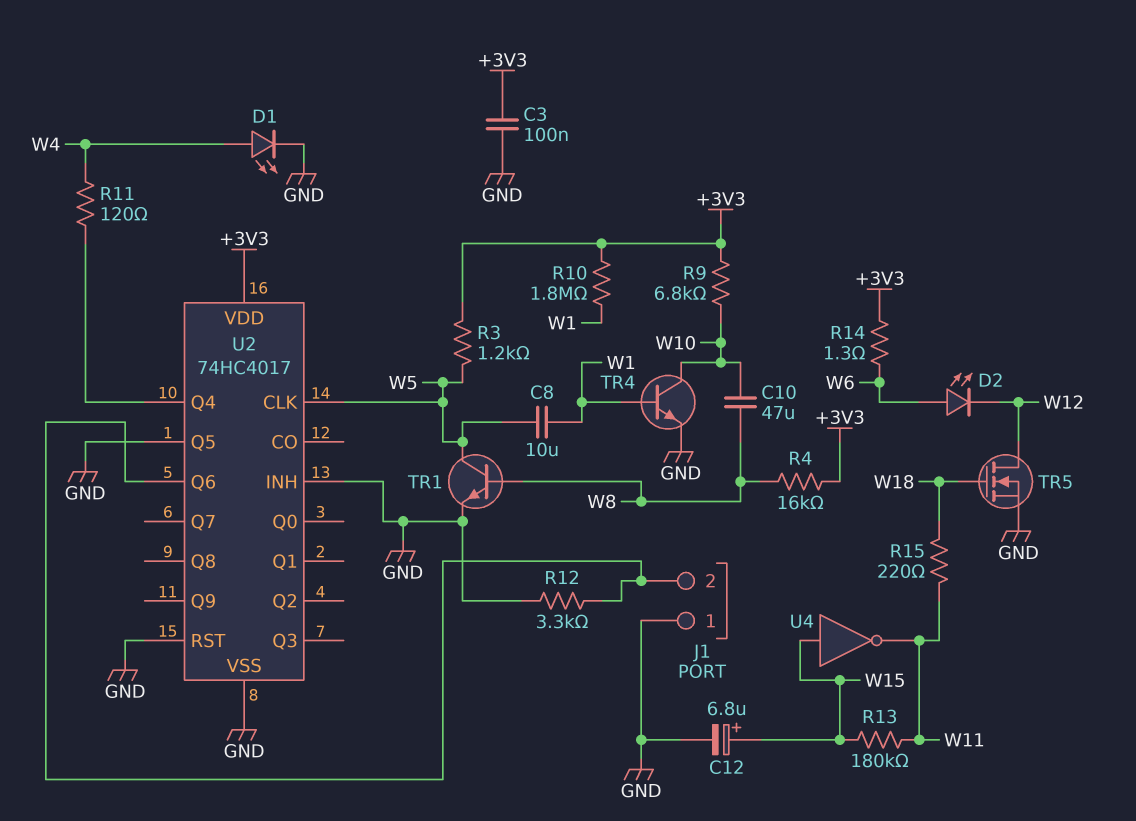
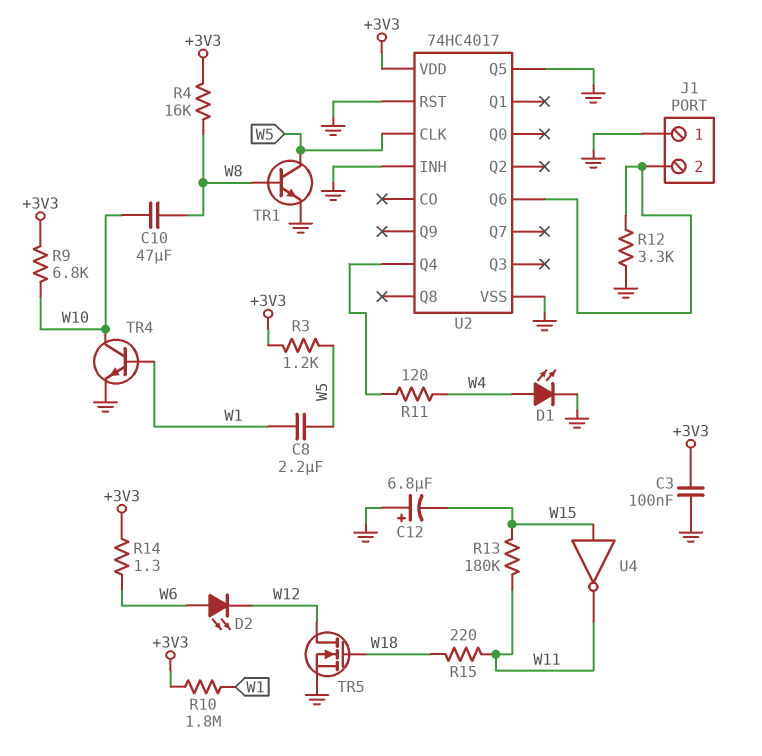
C8: 10uF (W1, W5) -> 2.2uF (W1, W5)
C12: 6.8uF (plus W15, minus GND) -> 6.8uF (plus GND, minus W15)

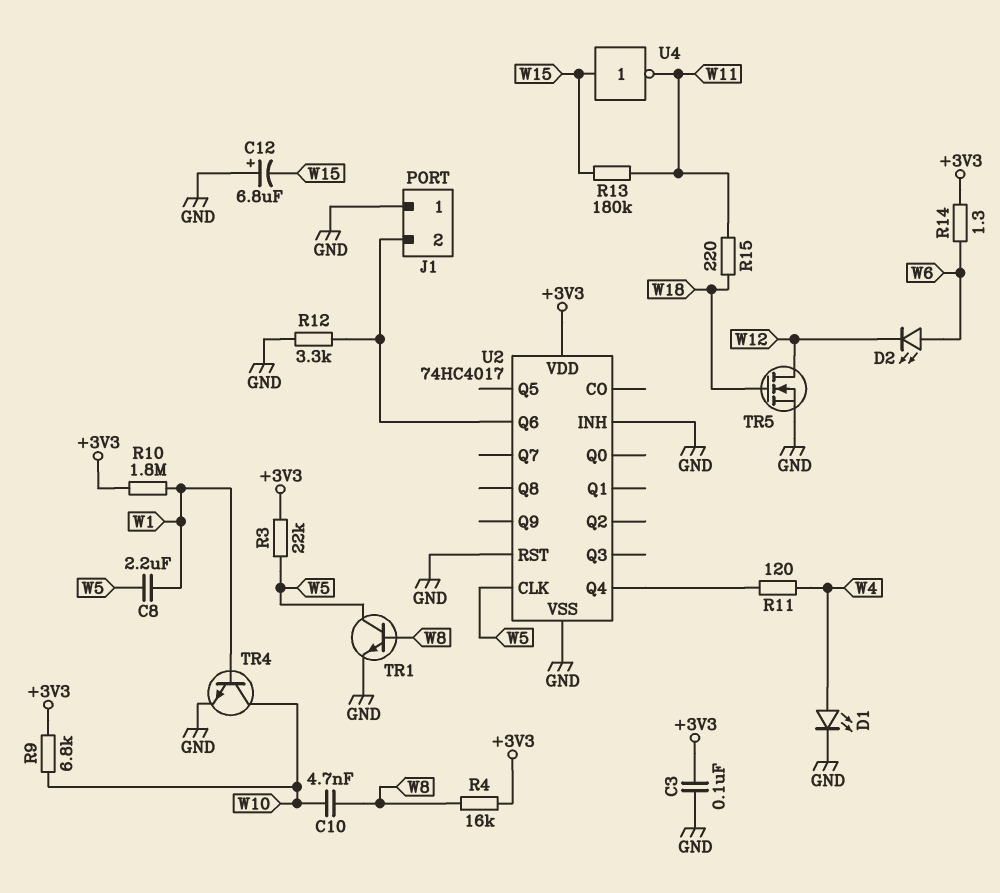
C10: 47uF (W8, W10) -> 4.7nF (W8, W10)
R3: 1.2k (+3V3, W5) -> 22k (+3V3, W5)
U2 pin Q5: GND -> none

